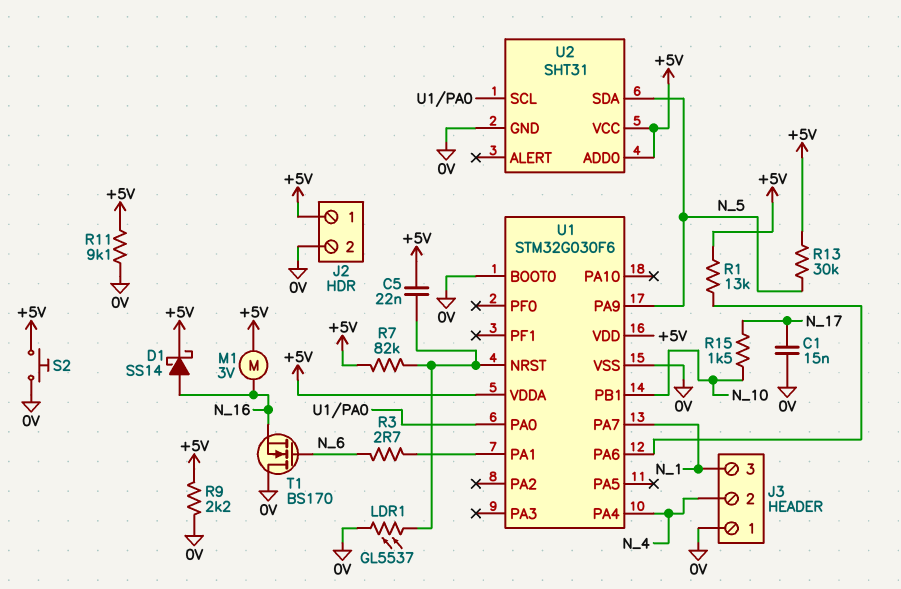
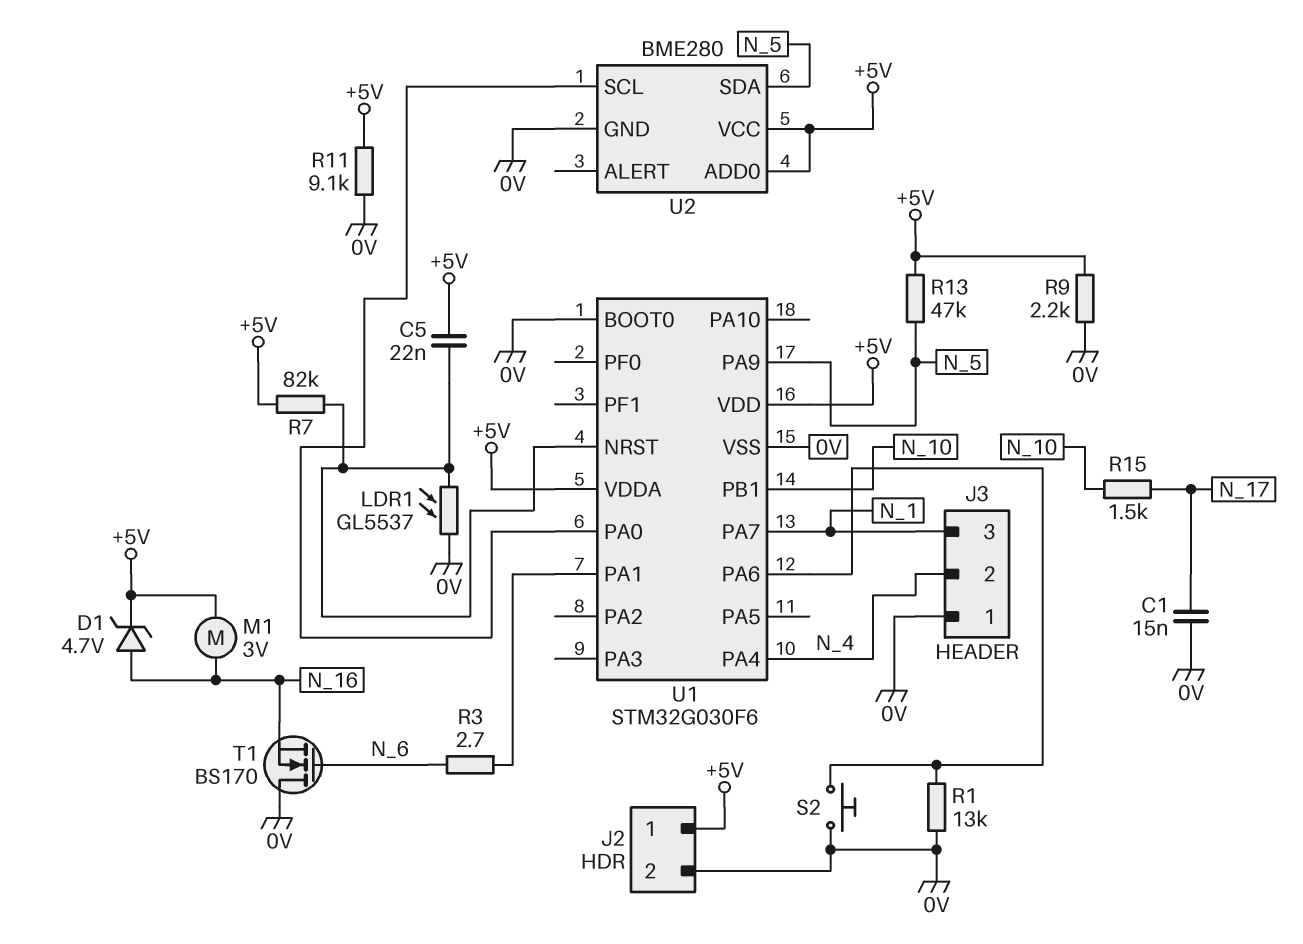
D1: schottky SS14 (A N_16, K +5V) -> zener 4.7V (A N_16, K +5V)
R1: 13k (+5V, U1/PA6) -> 13k (0V, U1/PA6)
R13: 30k (+5V, N_5) -> 47k (+5V, N_5)
S2: button (+5V, 0V) -> button (0V, U1/PA6)
U2: SHT31 -> BME280

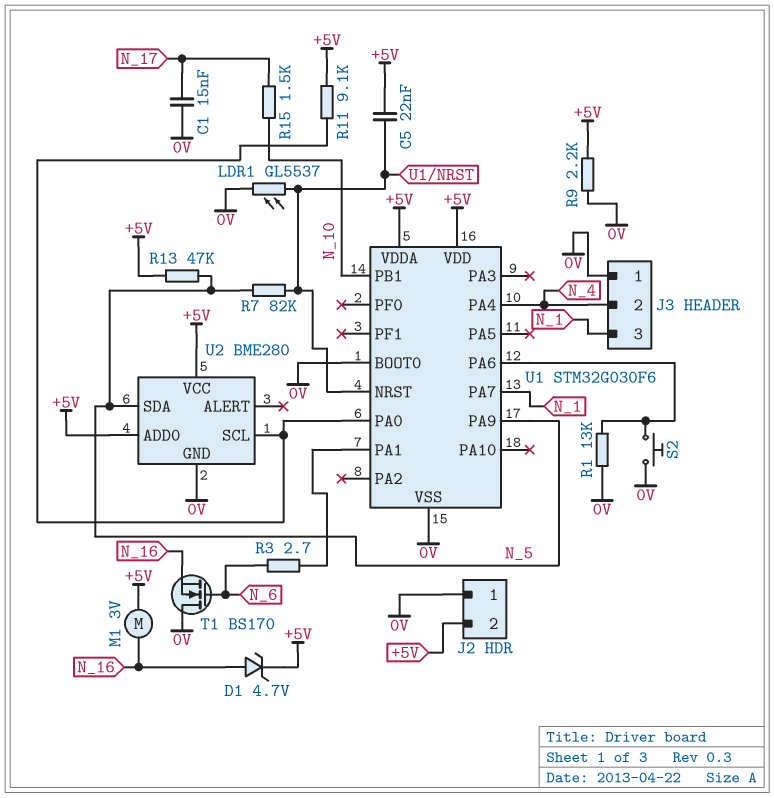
J2 pin 1: +5V -> 0V
J2 pin 2: 0V -> +5V
R7: 82k (+5V, U1/NRST) -> 82k (N_5, U1/NRST)
R11: 9.1k (+5V, 0V) -> 9.1k (+5V, U1/PA0)

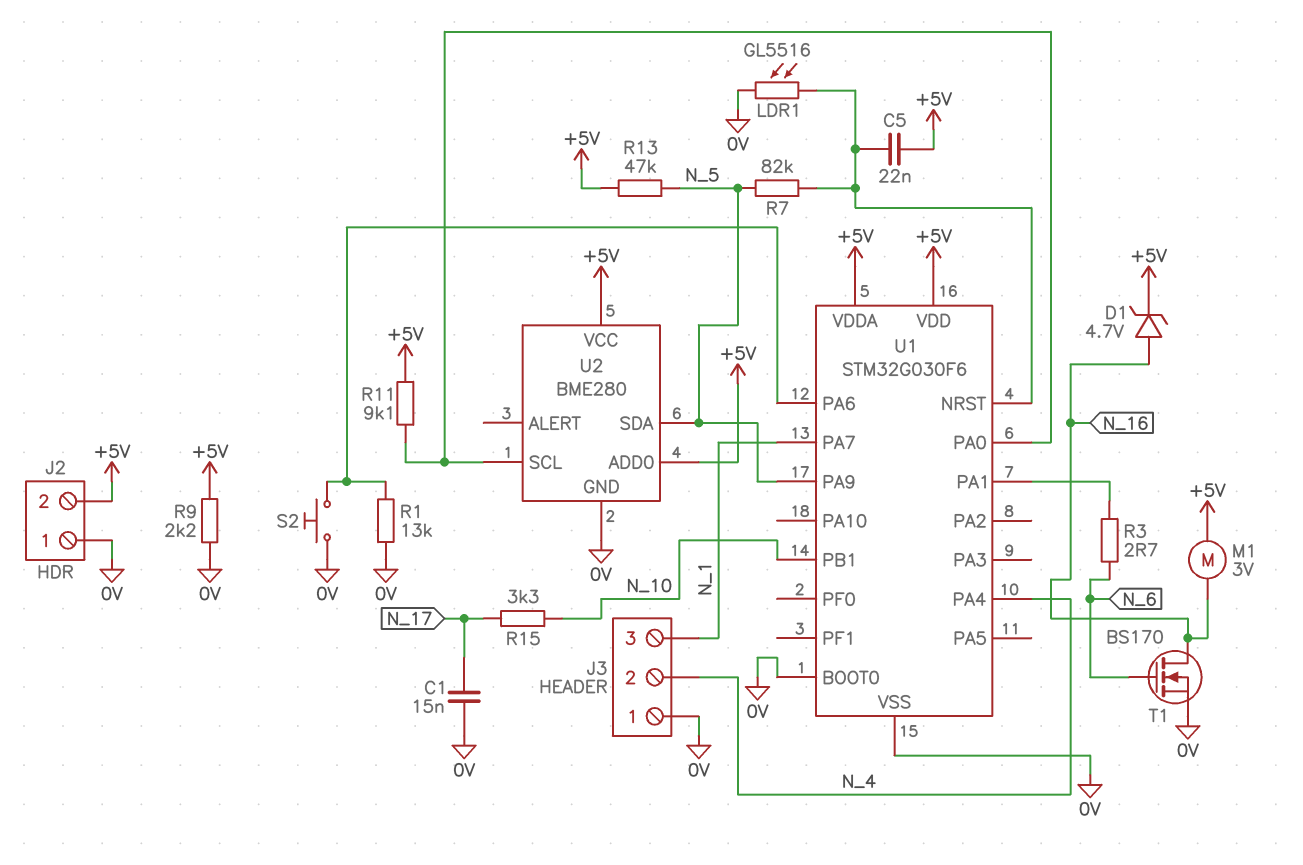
LDR1: GL5537 (0V, U1/NRST) -> GL5516 (0V, U1/NRST)
R15: 1.5k (N_10, N_17) -> 3.3k (N_10, N_17)
T1: NMOS BS170 (G N_6, D 0V, S N_16) -> NMOS BS170 (G N_6, D N_16, S 0V)

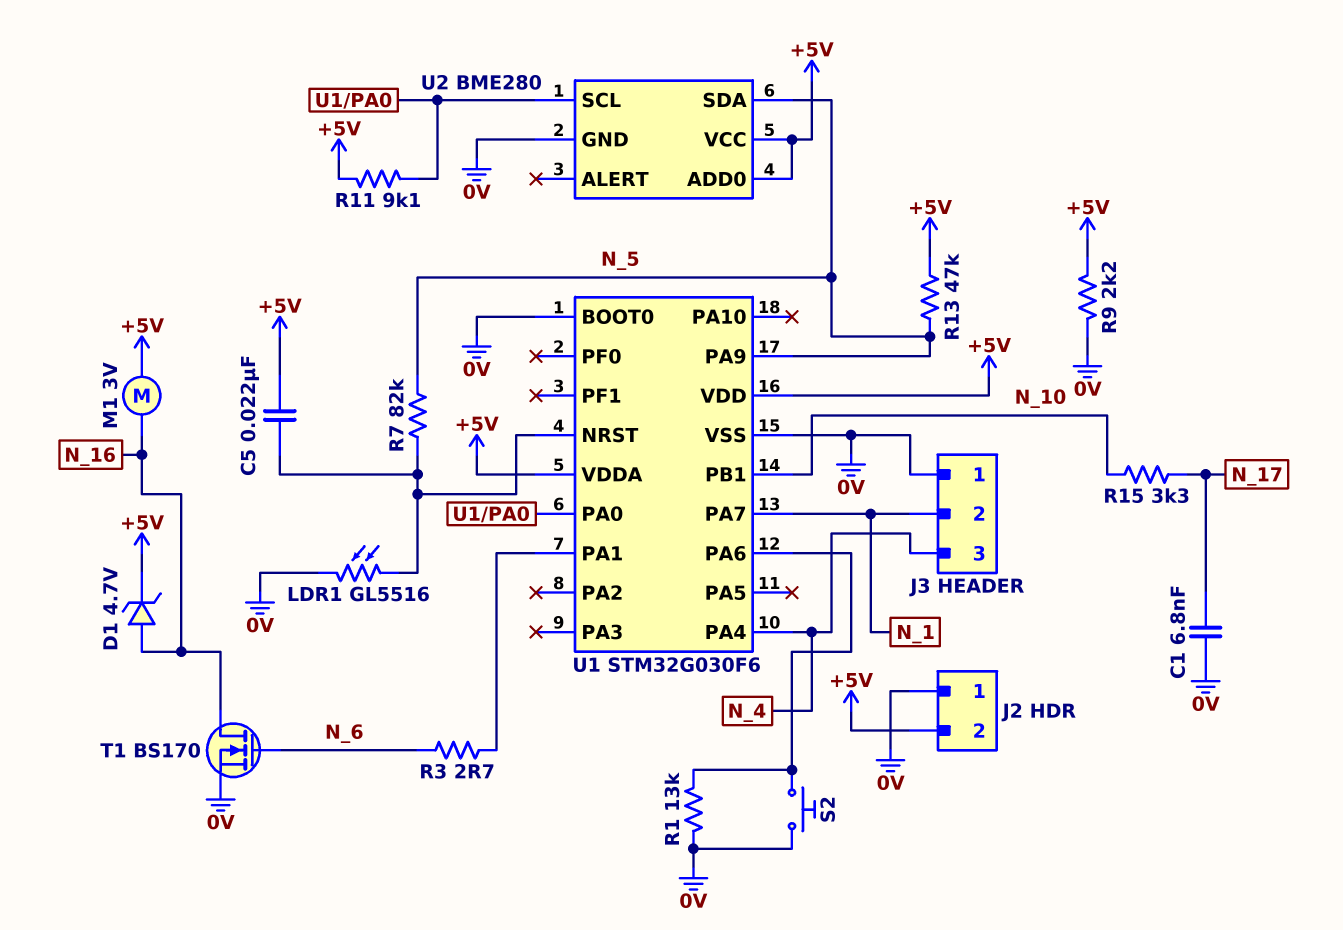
C1: 15nF (0V, N_17) -> 6.8nF (0V, N_17)
J3 pin 2: N_4 -> N_1
J3 pin 3: N_1 -> N_4

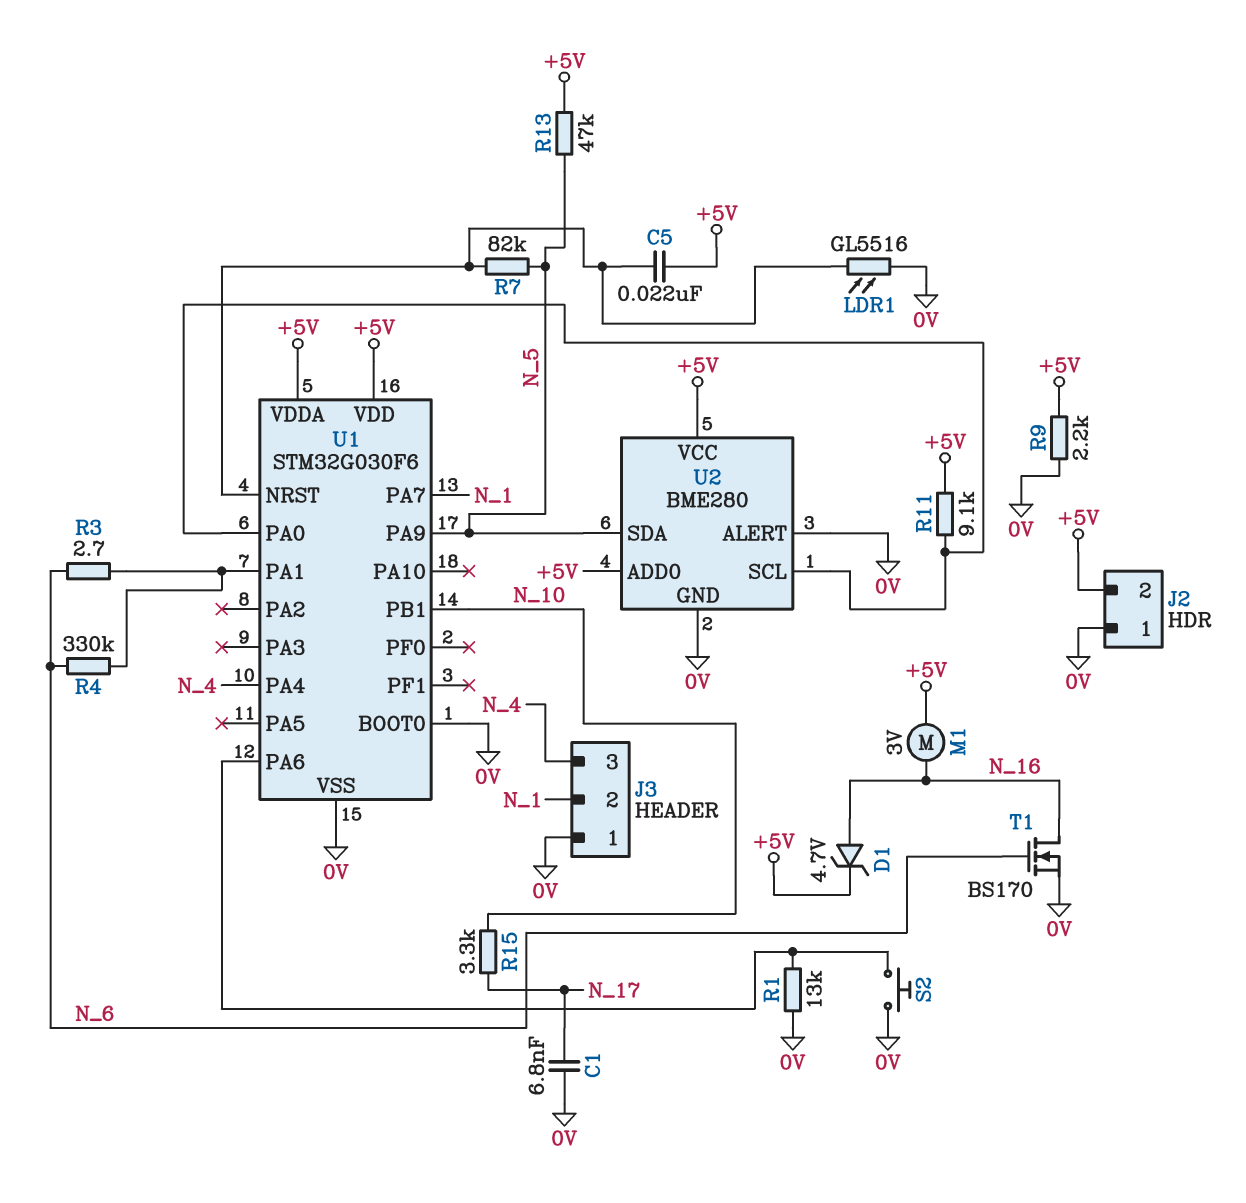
R4: none -> 330k (N_6, U1/PA1)
U2 pin ALERT: none -> 0V

